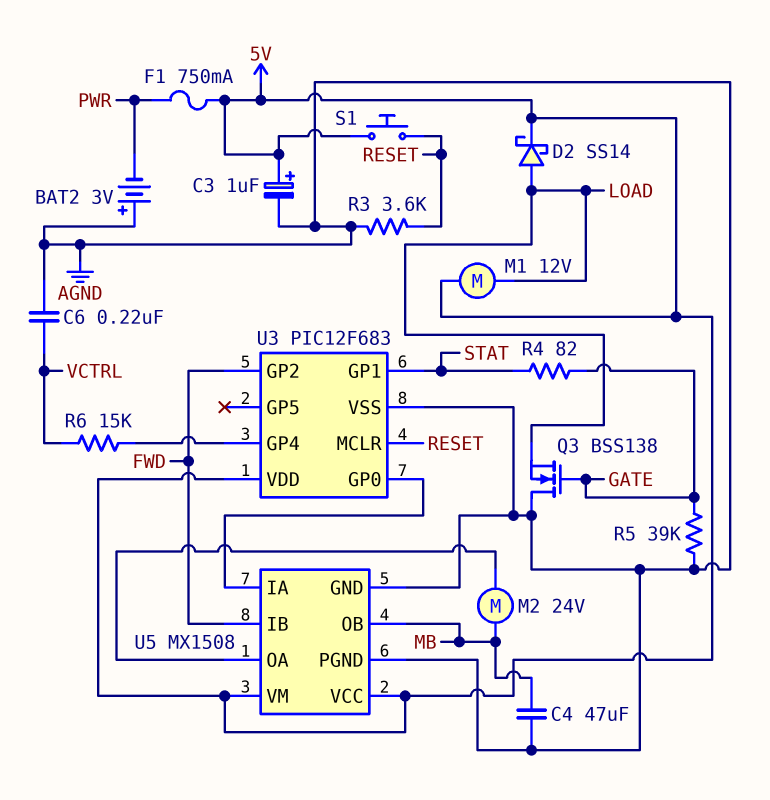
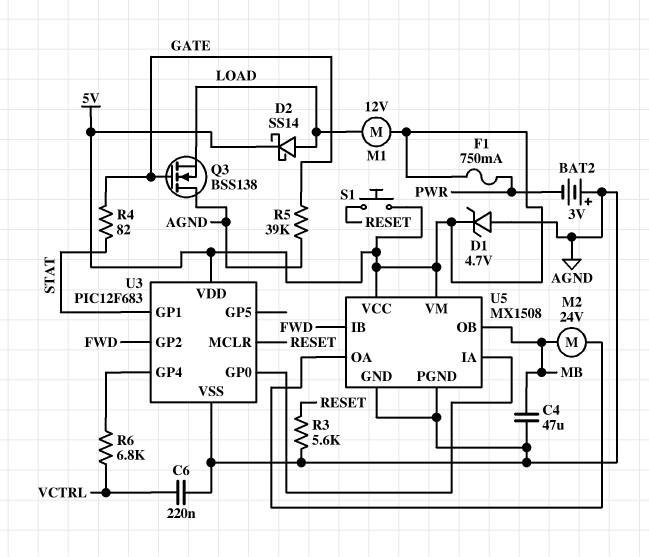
C3: 1uF (plus 5V, minus AGND) -> none
D1: none -> zener 4.7V (A AGND, K 5V)
R3: 3.6k (AGND, RESET) -> 5.6k (AGND, RESET)
R6: 15k (U3/GP4, VCTRL) -> 6.8k (U3/GP4, VCTRL)

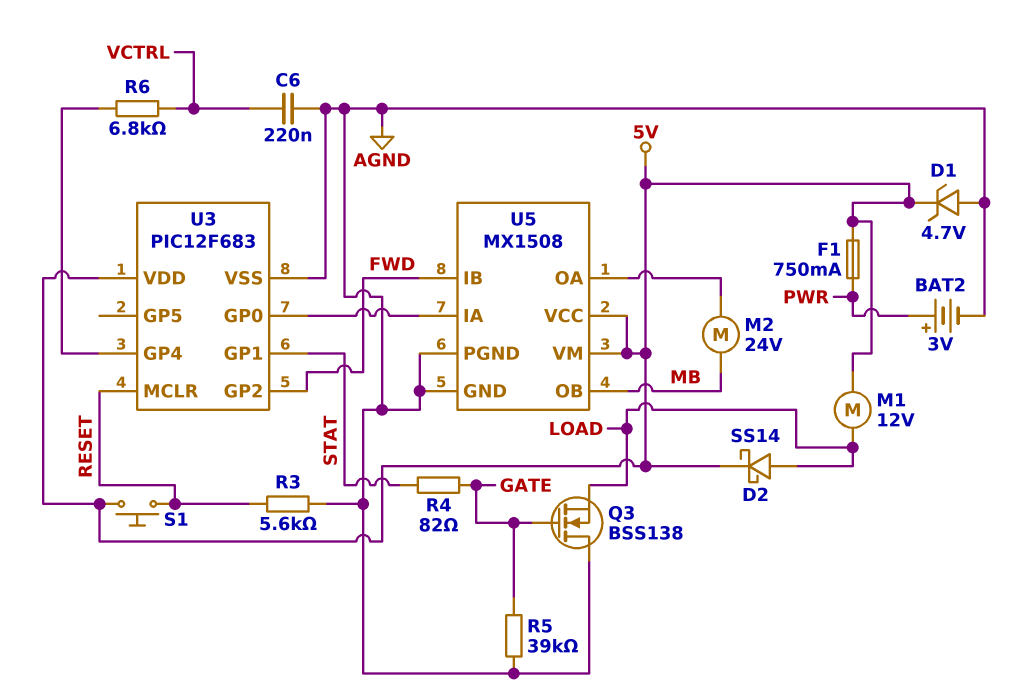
BAT2: 3V (plus AGND, minus PWR) -> 3V (plus PWR, minus AGND)
C4: 47uF (AGND, MB) -> none

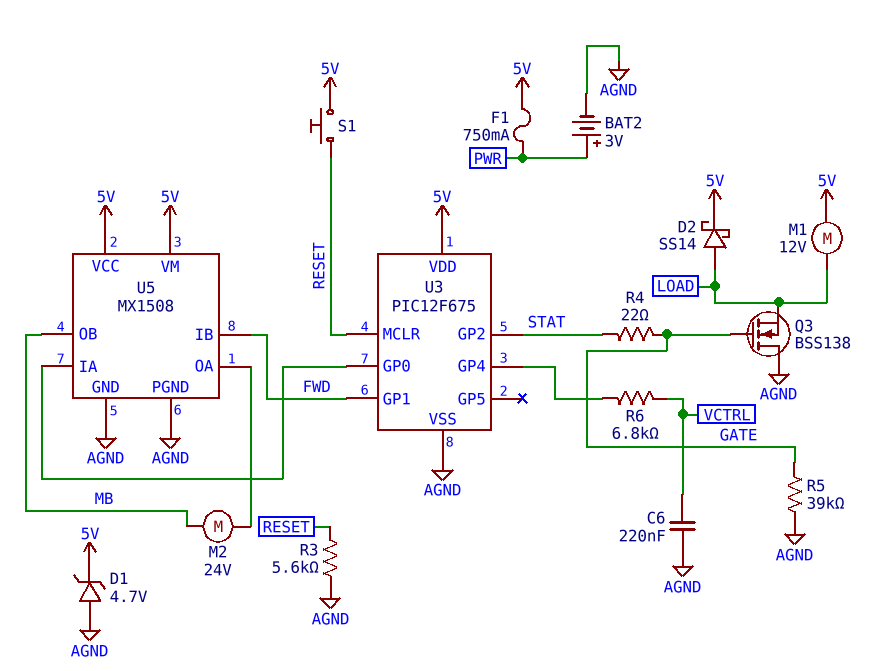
R4: 82 (GATE, STAT) -> 22 (GATE, STAT)
U3: PIC12F683 -> PIC12F675
U3 pin GP1: STAT -> FWD
U3 pin GP2: FWD -> STAT

